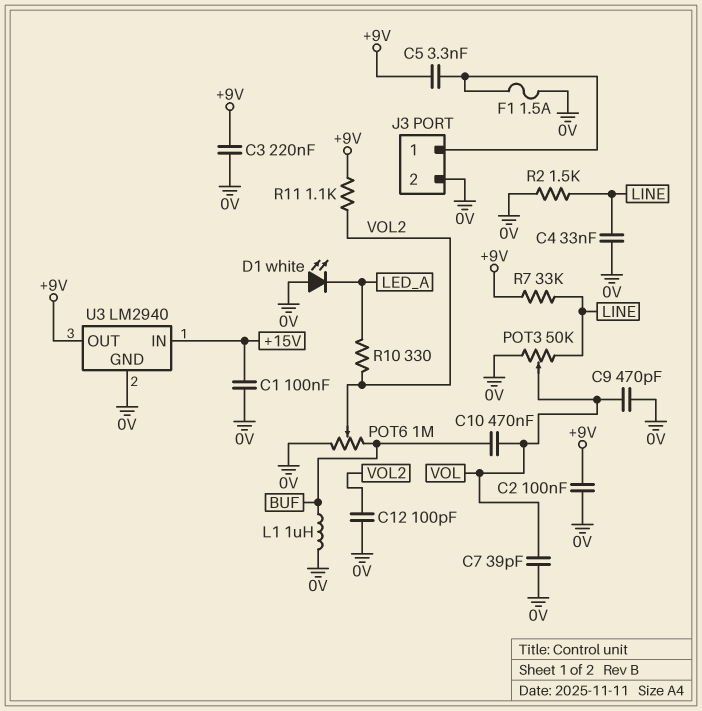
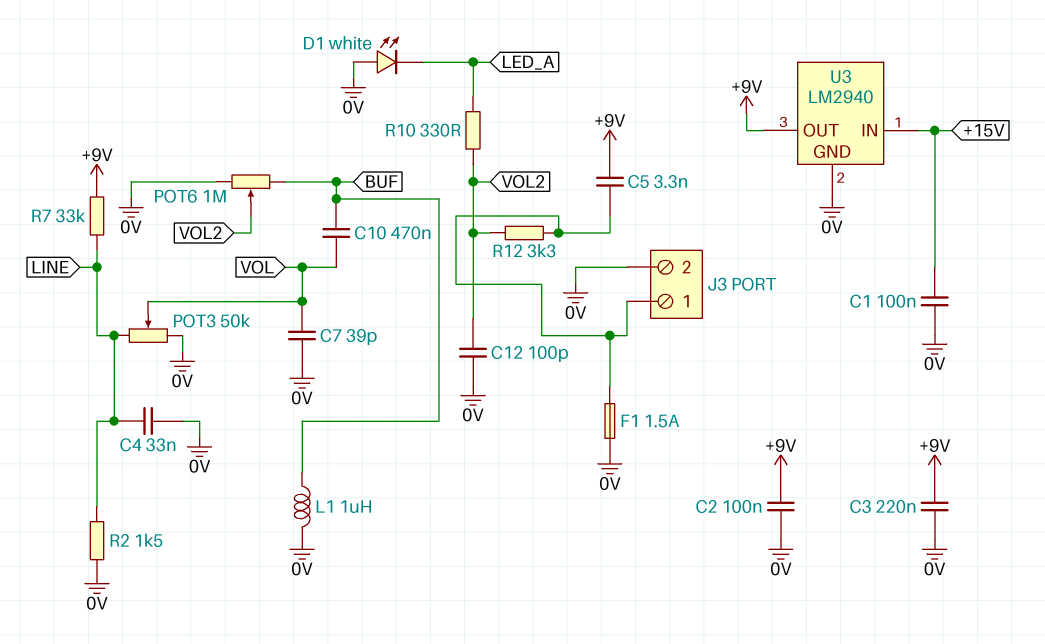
C9: 470pF (0V, VOL) -> none
R11: 1.1k (+9V, VOL2) -> none
R12: none -> 3.3k (J3/1, VOL2)

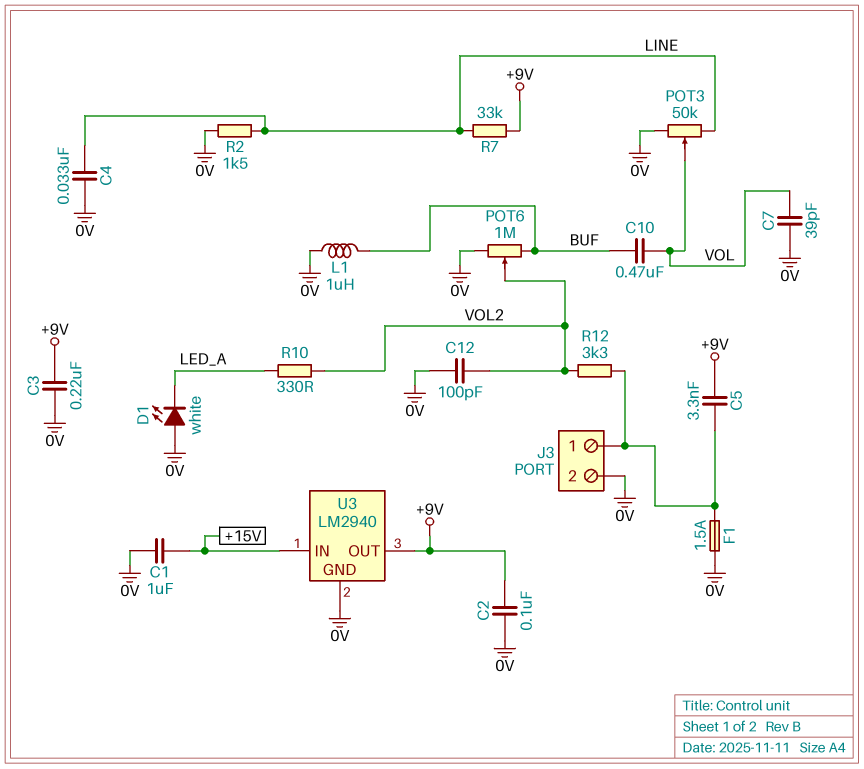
C1: 100nF (+15V, 0V) -> 1uF (+15V, 0V)

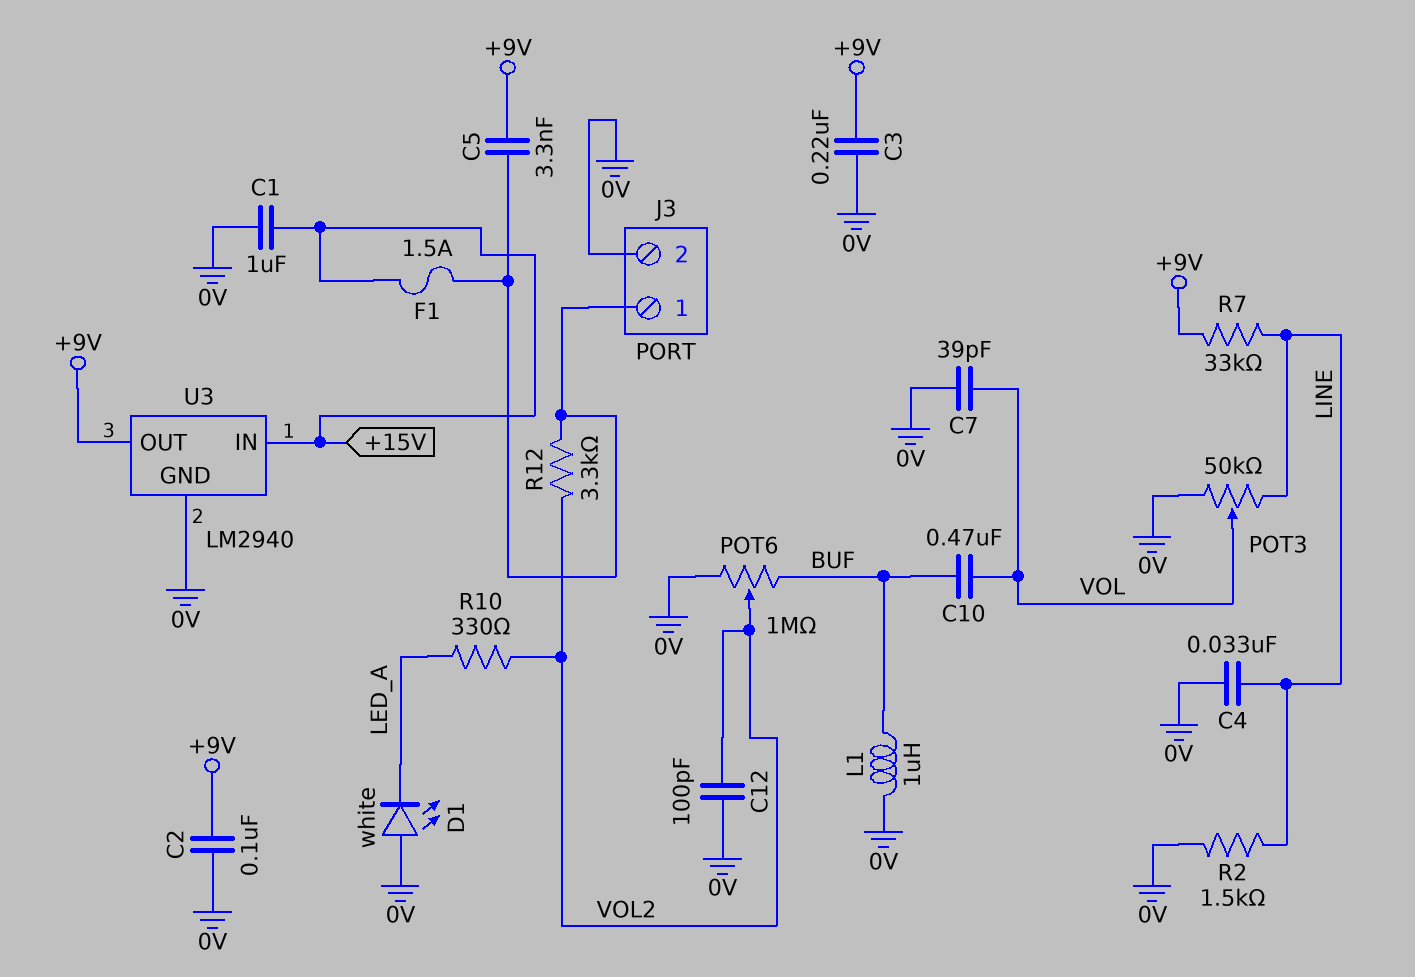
F1: 1.5A (0V, J3/1) -> 1.5A (+15V, J3/1)

